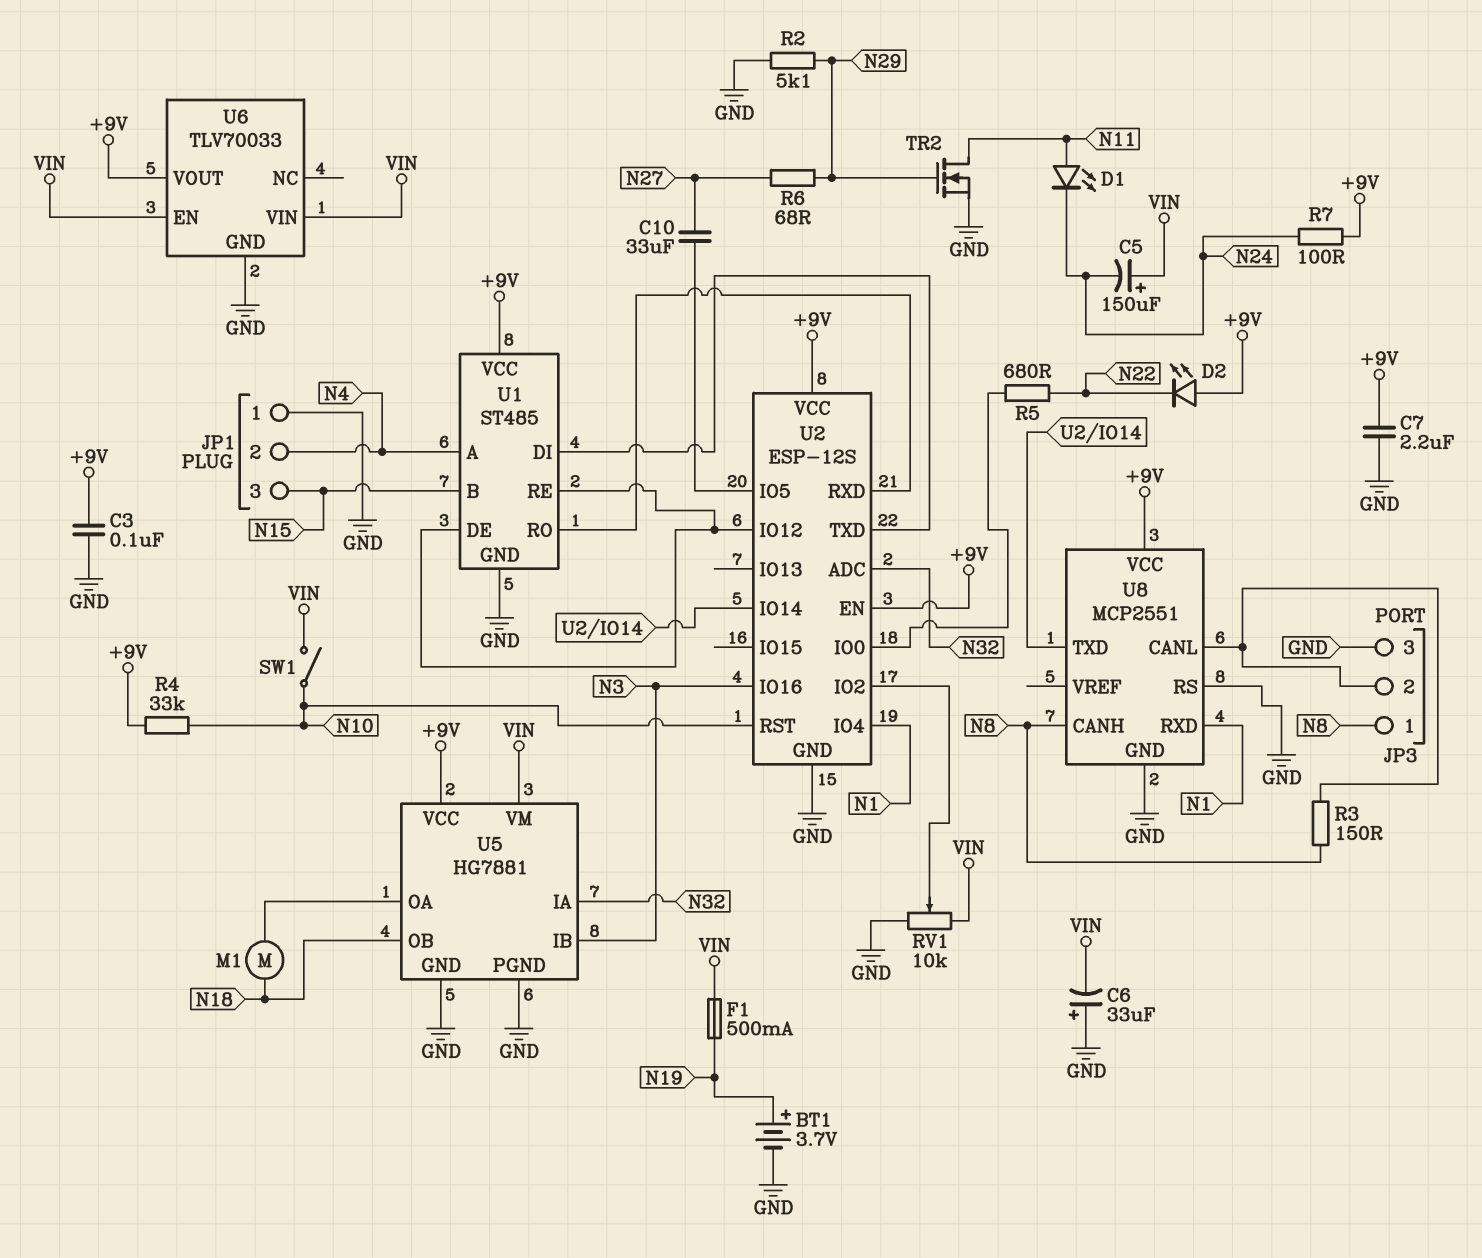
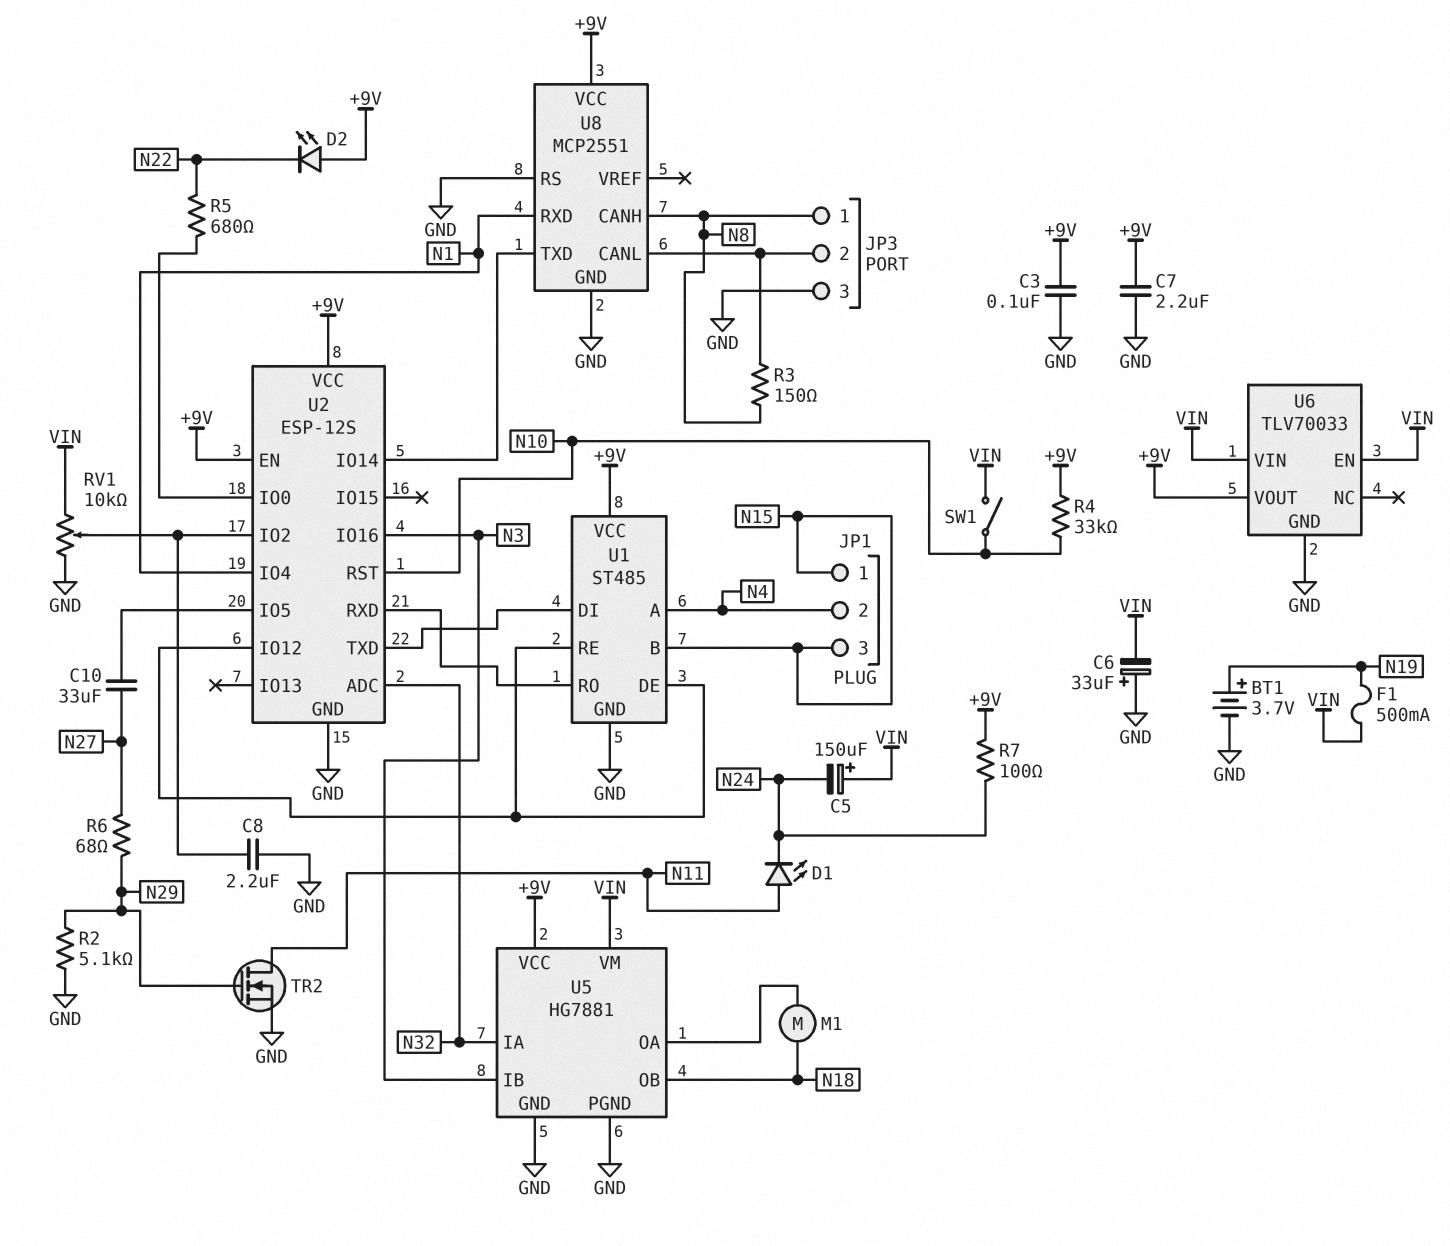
C8: none -> 2.2uF (GND, U2/IO2)
JP1 pin 1: GND -> N15

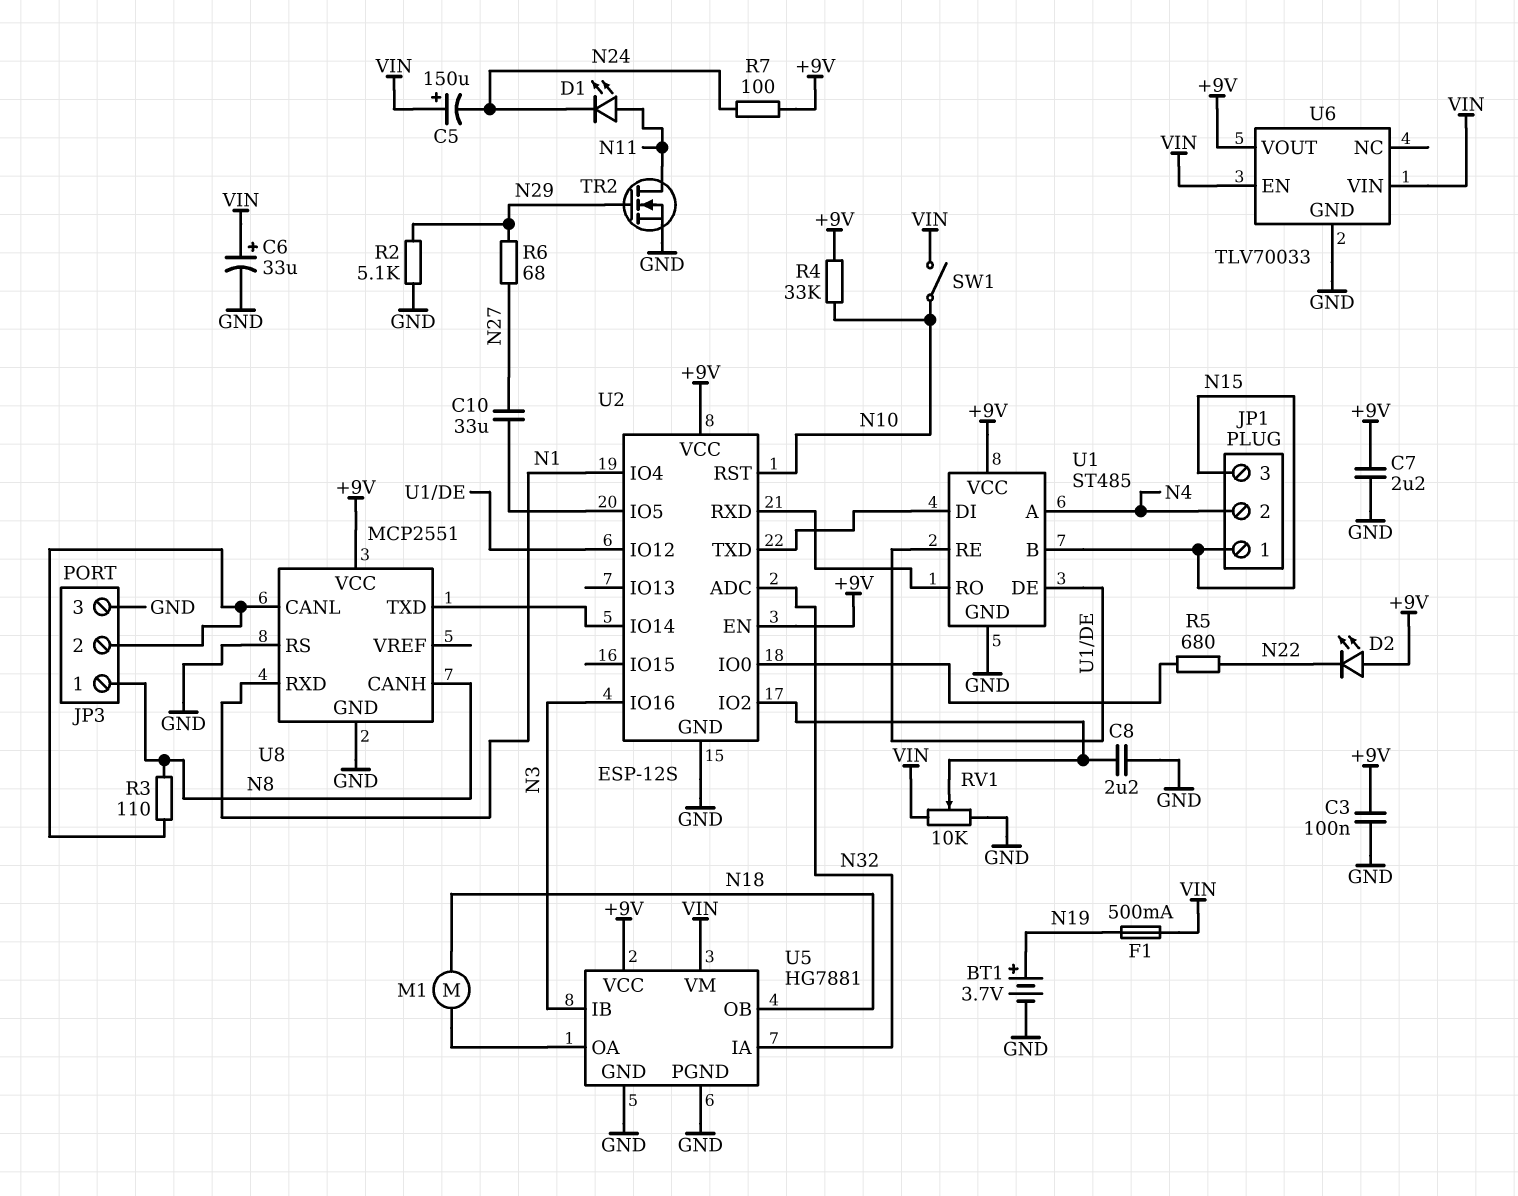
C6: 33uF (plus GND, minus VIN) -> 33uF (plus VIN, minus GND)
R3: 150 (JP3/2, N8) -> 110 (JP3/2, N8)

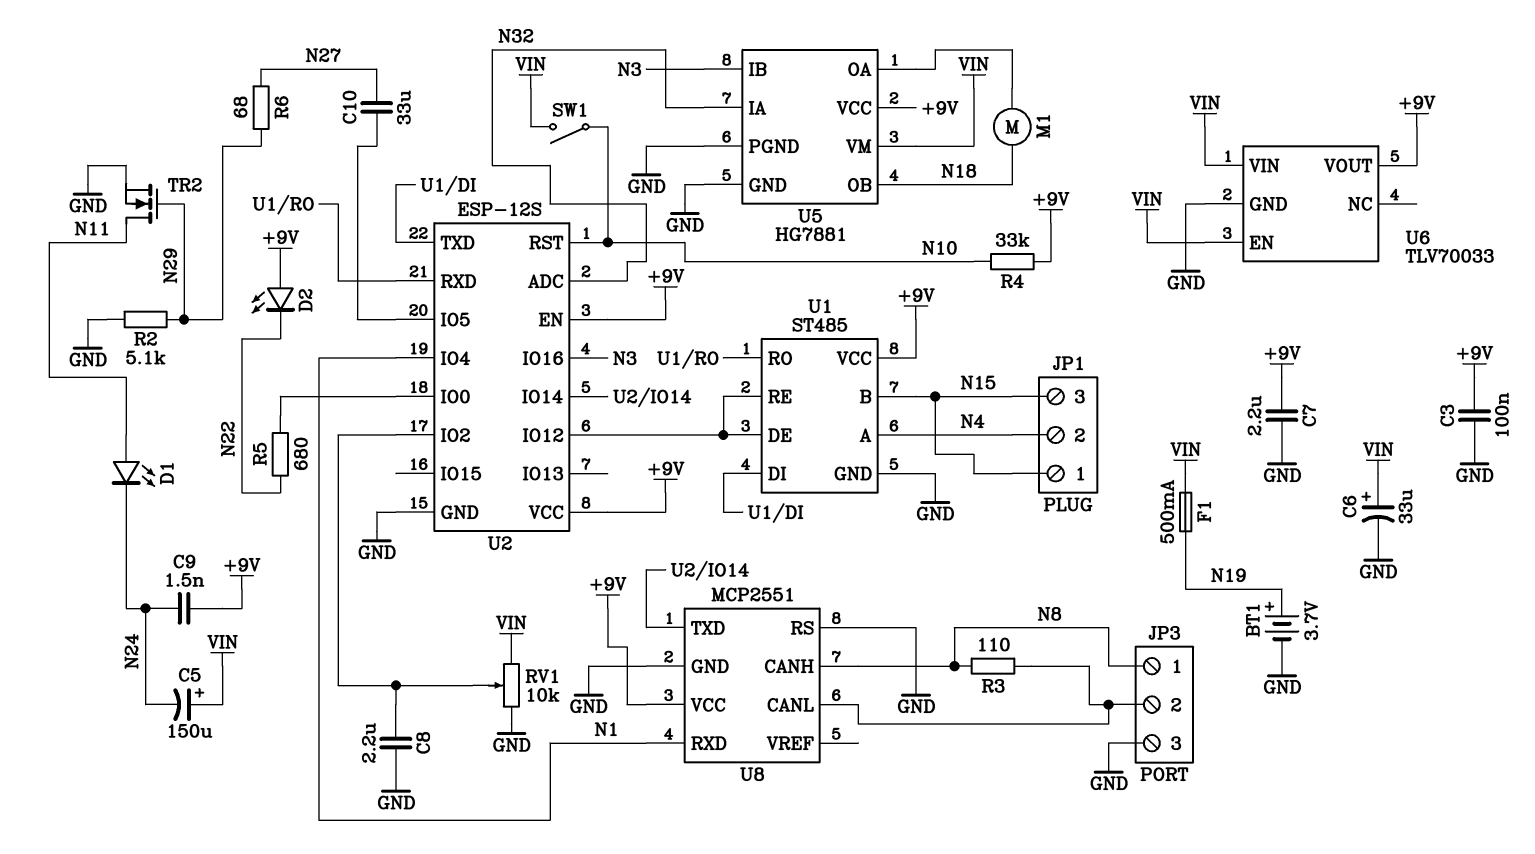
C9: none -> 1.5nF (+9V, N24)
R7: 100 (+9V, N24) -> none

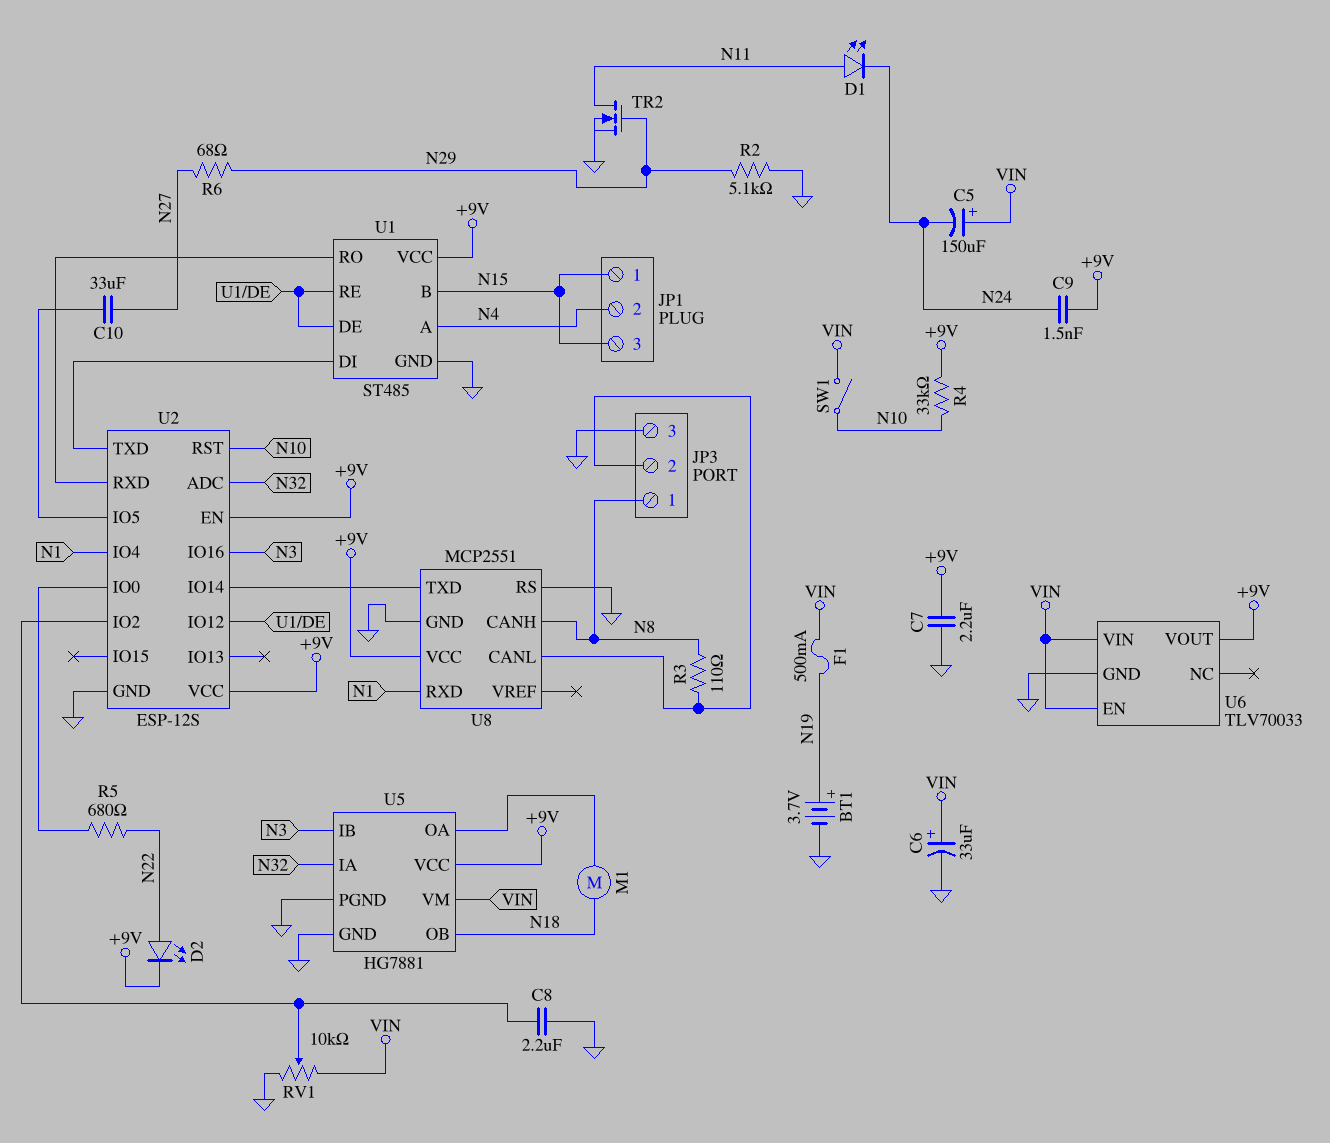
C3: 100nF (+9V, GND) -> none
D2: LED (A +9V, K N22) -> LED (A N22, K +9V)

